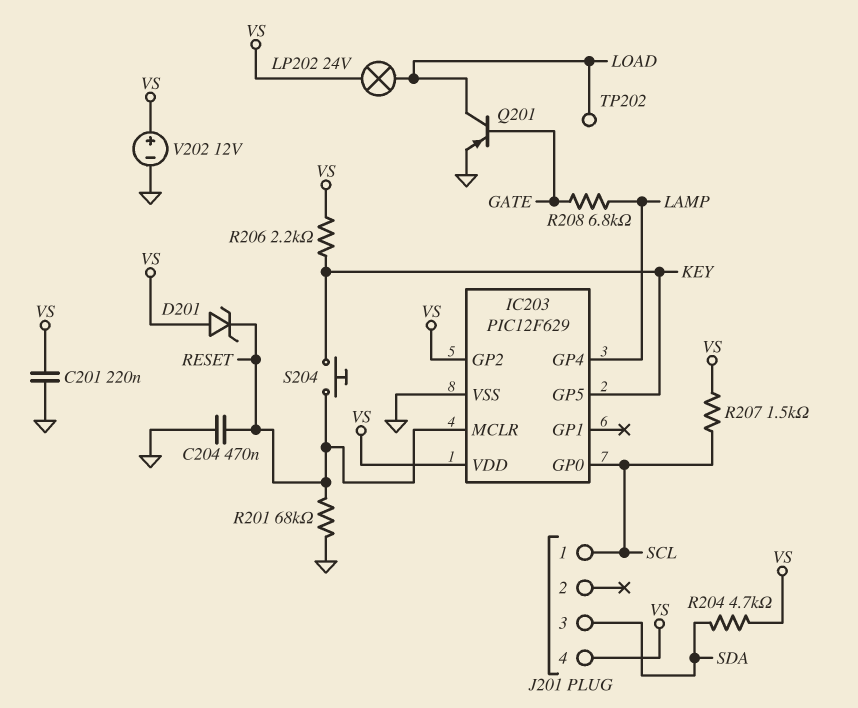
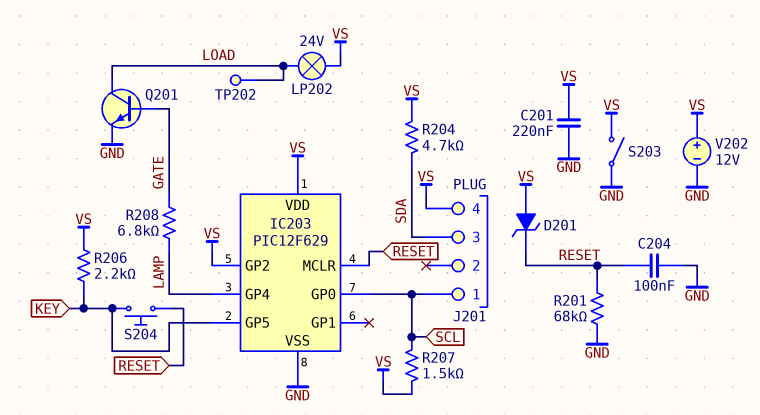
C204: 470nF (GND, RESET) -> 100nF (GND, RESET)
Q201: PNP (B GATE, C LOAD, E GND) -> NPN (B GATE, C LOAD, E GND)
S203: none -> switch (GND, VS)

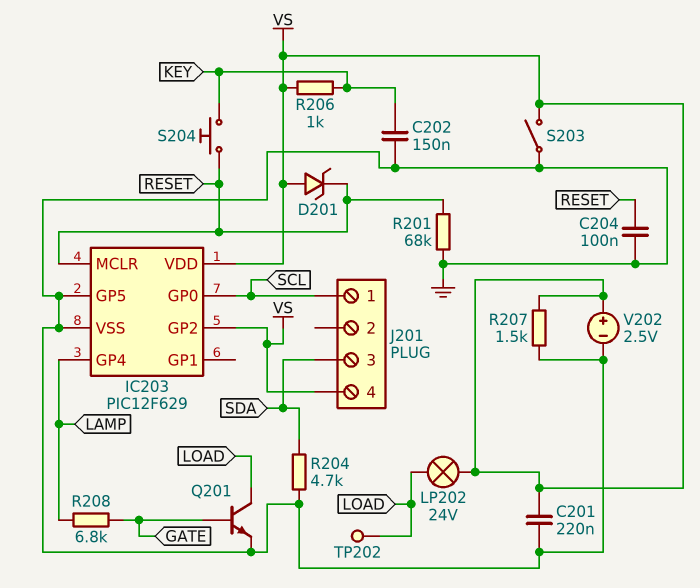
C202: none -> 150nF (GND, KEY)
IC203 pin GP5: KEY -> GND
R204: 4.7k (SDA, VS) -> 4.7k (GND, SDA)
R206: 2.2k (KEY, VS) -> 1k (KEY, VS)
R207: 1.5k (SCL, VS) -> 1.5k (GND, VS)
V202: 12V (plus VS, minus GND) -> 2.5V (plus VS, minus GND)

